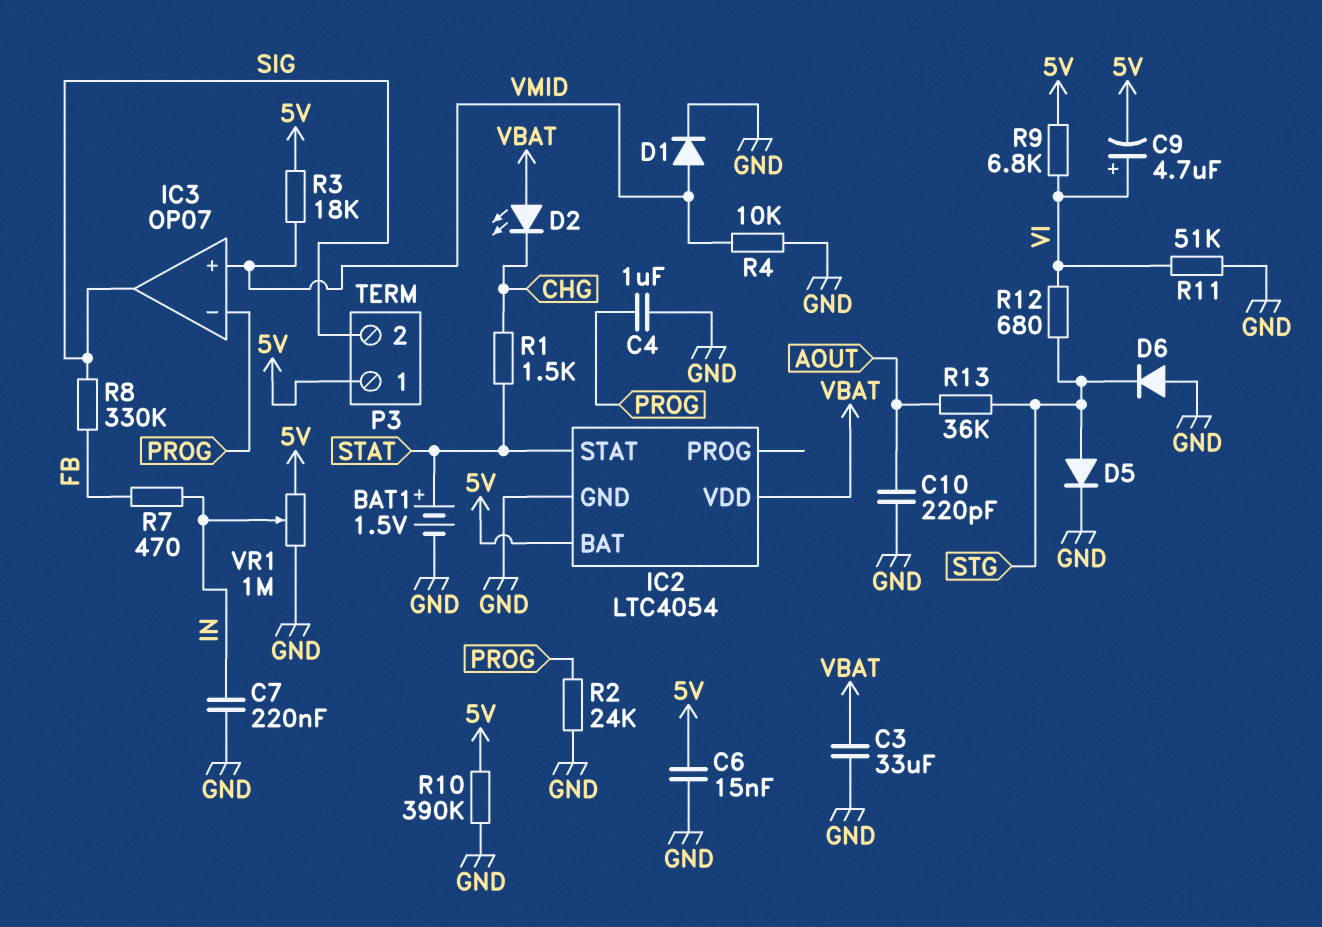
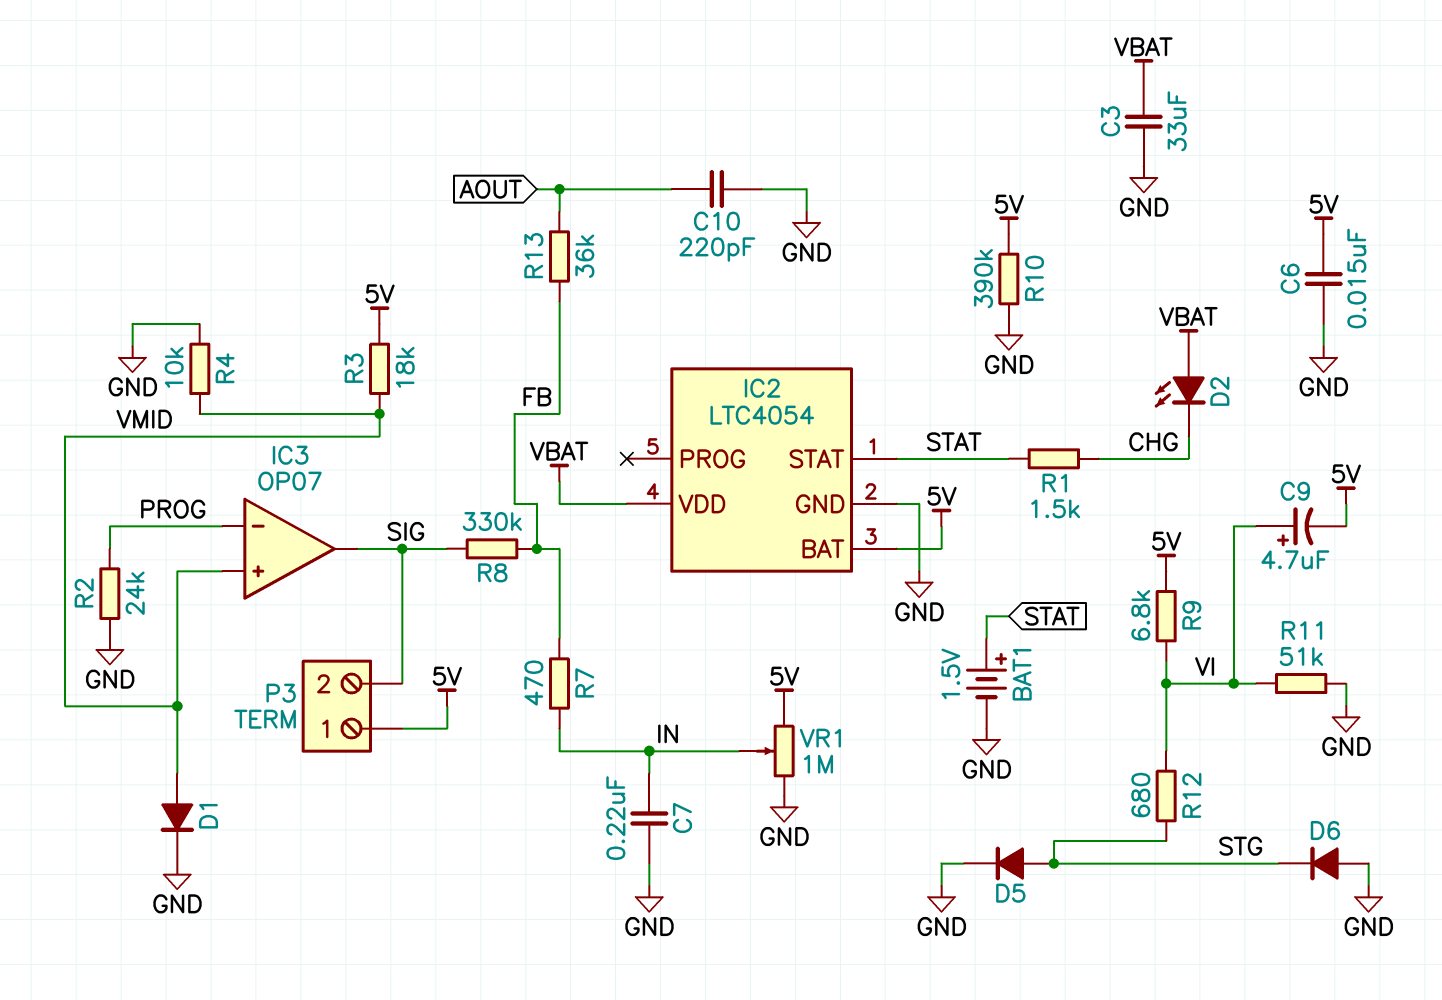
C4: 1uF (GND, PROG) -> none
R13: 36k (AOUT, STG) -> 36k (AOUT, FB)

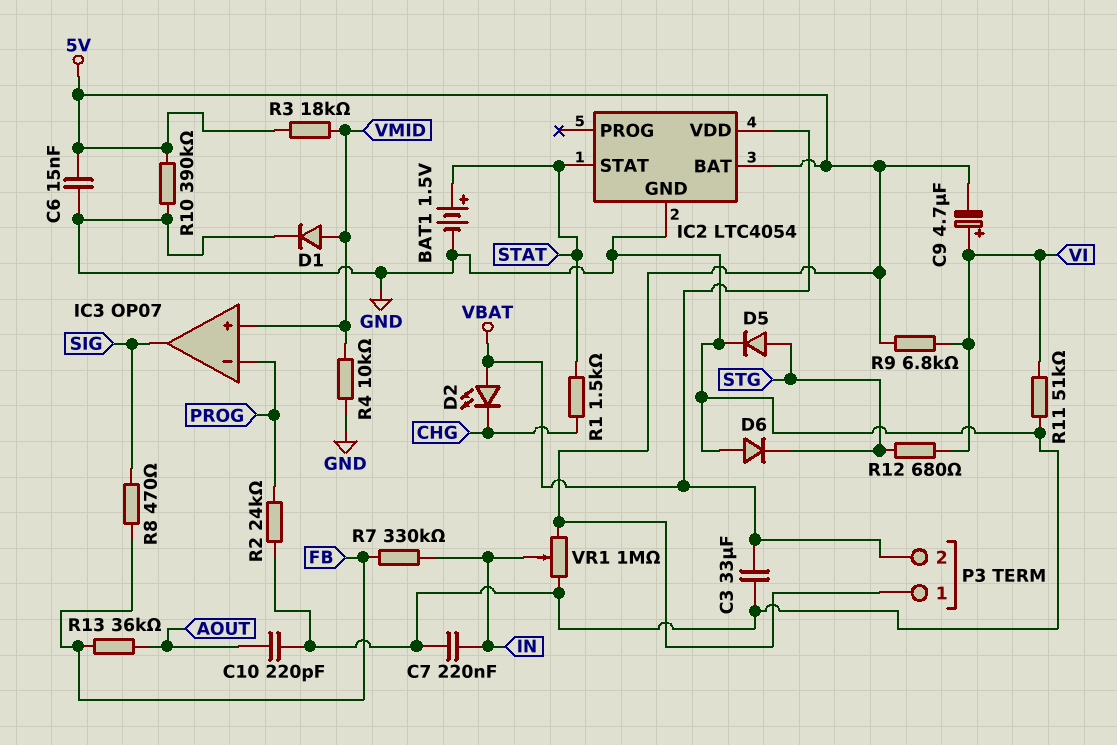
P3 pin 2: SIG -> VBAT
R7: 470 (FB, IN) -> 330k (FB, IN)
R8: 330k (FB, SIG) -> 470 (FB, SIG)

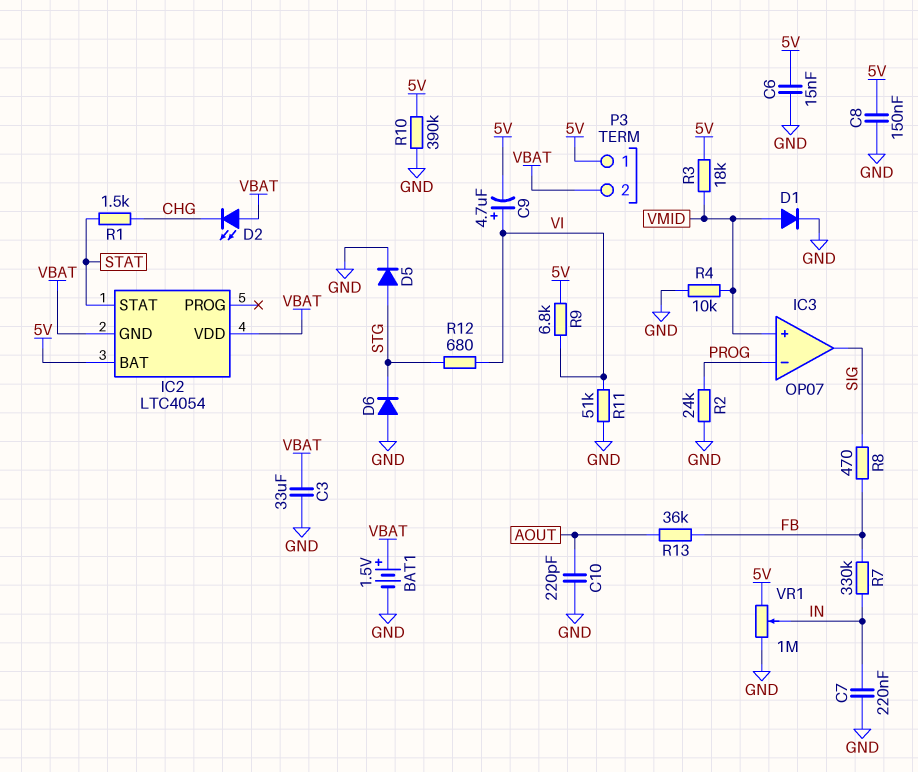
BAT1: 1.5V (plus STAT, minus GND) -> 1.5V (plus VBAT, minus GND)
C8: none -> 150nF (5V, GND)
IC2 pin GND: GND -> VBAT

